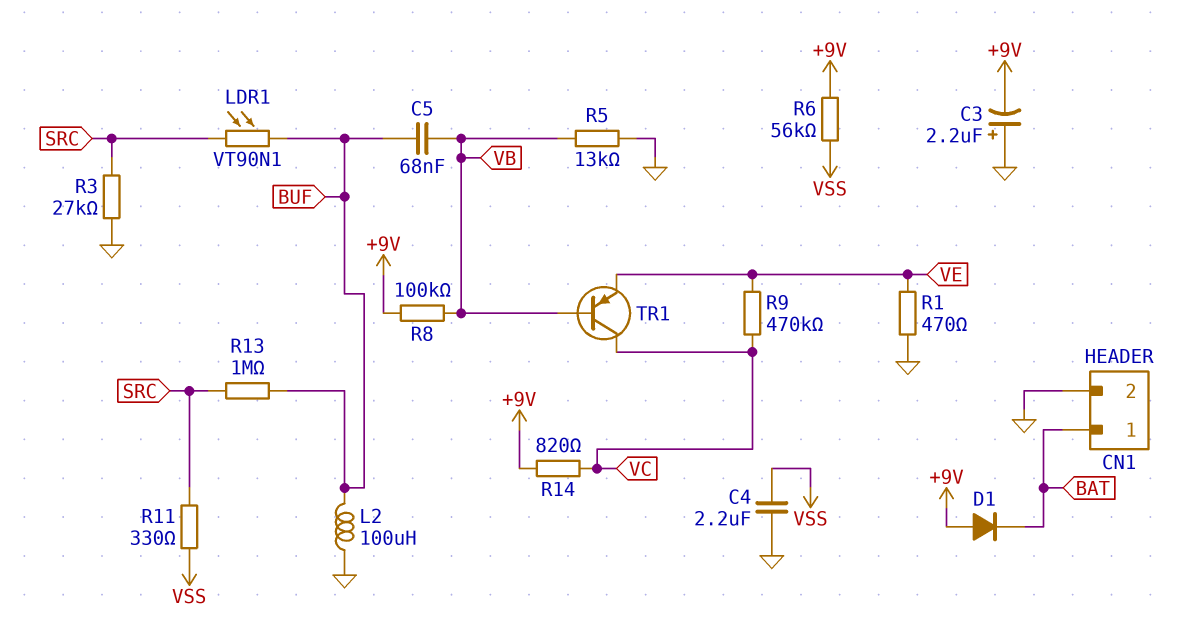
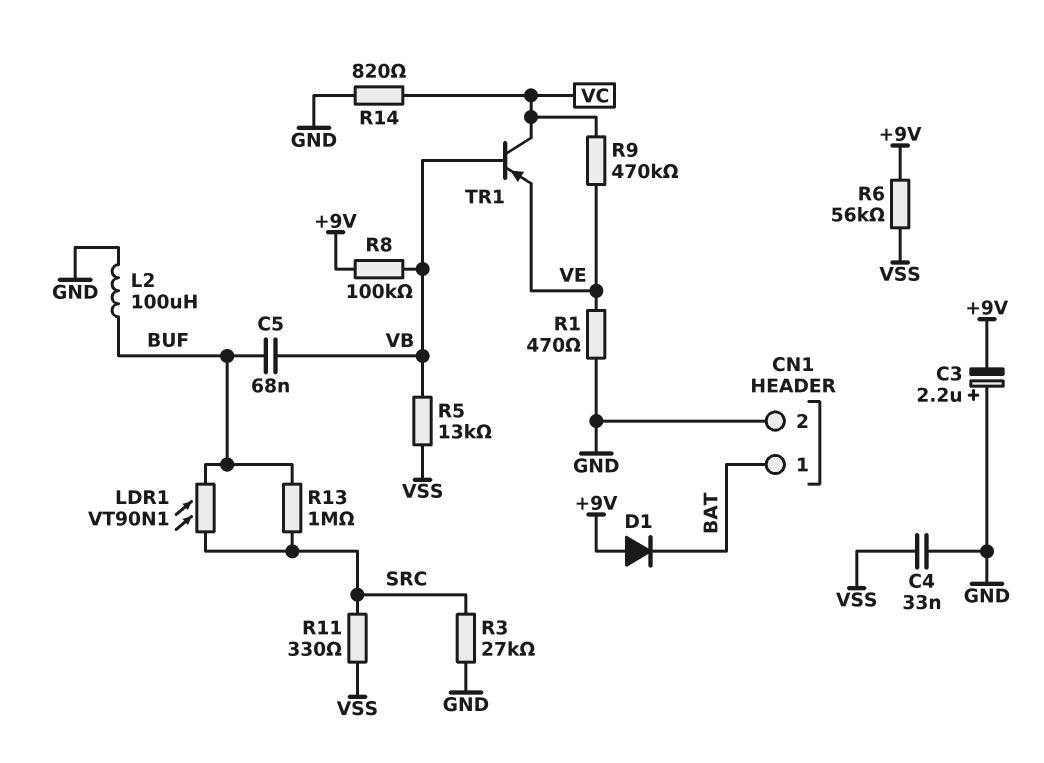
C4: 2.2uF (GND, VSS) -> 33nF (GND, VSS)
R5: 13k (GND, VB) -> 13k (VB, VSS)
R14: 820 (+9V, VC) -> 820 (GND, VC)

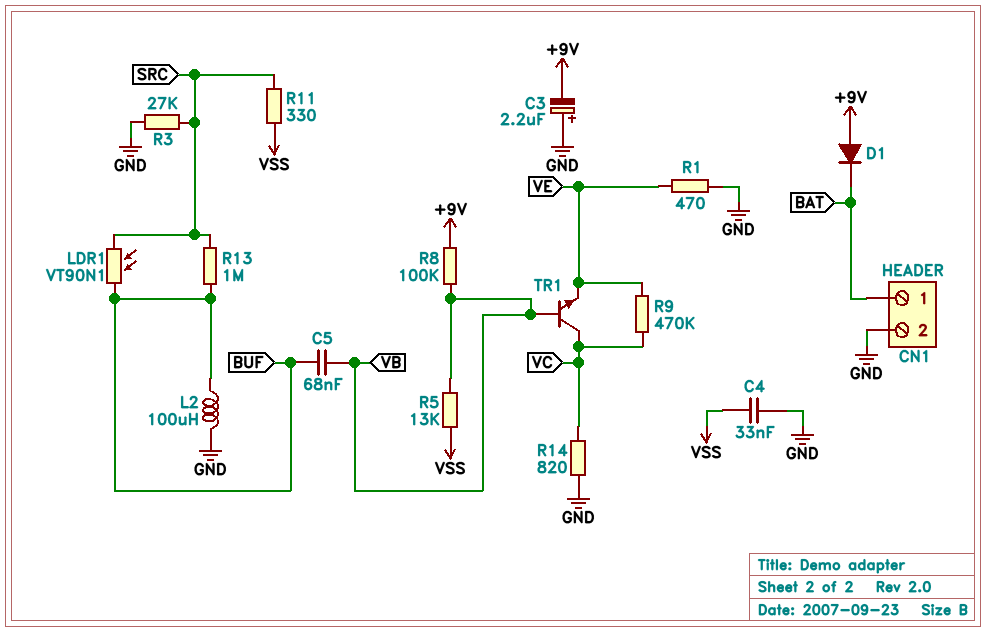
R6: 56k (+9V, VSS) -> none
TR1: PNP (B VB, C VC, E VE) -> NPN (B VB, C VC, E VE)

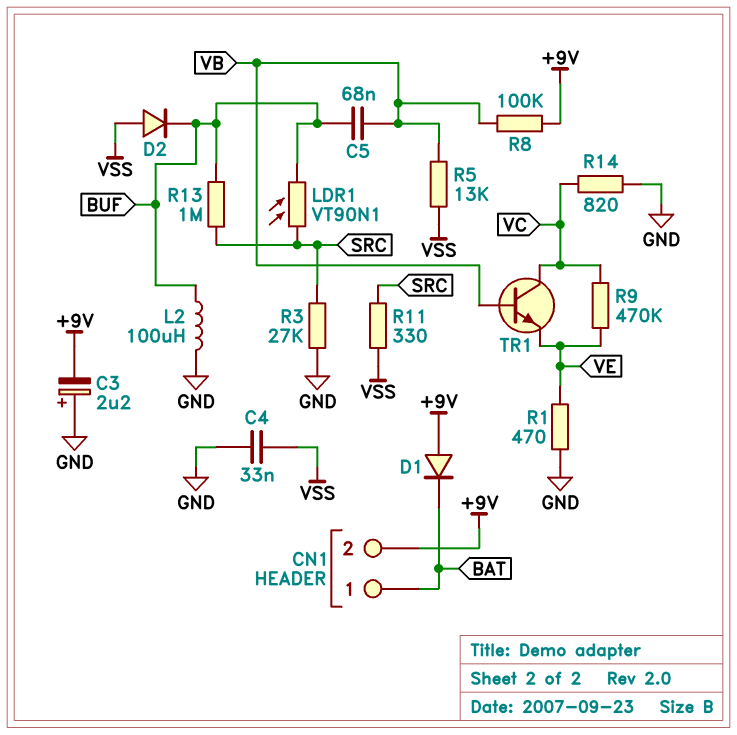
CN1 pin 2: GND -> +9V
D2: none -> diode (A VSS, K BUF)

